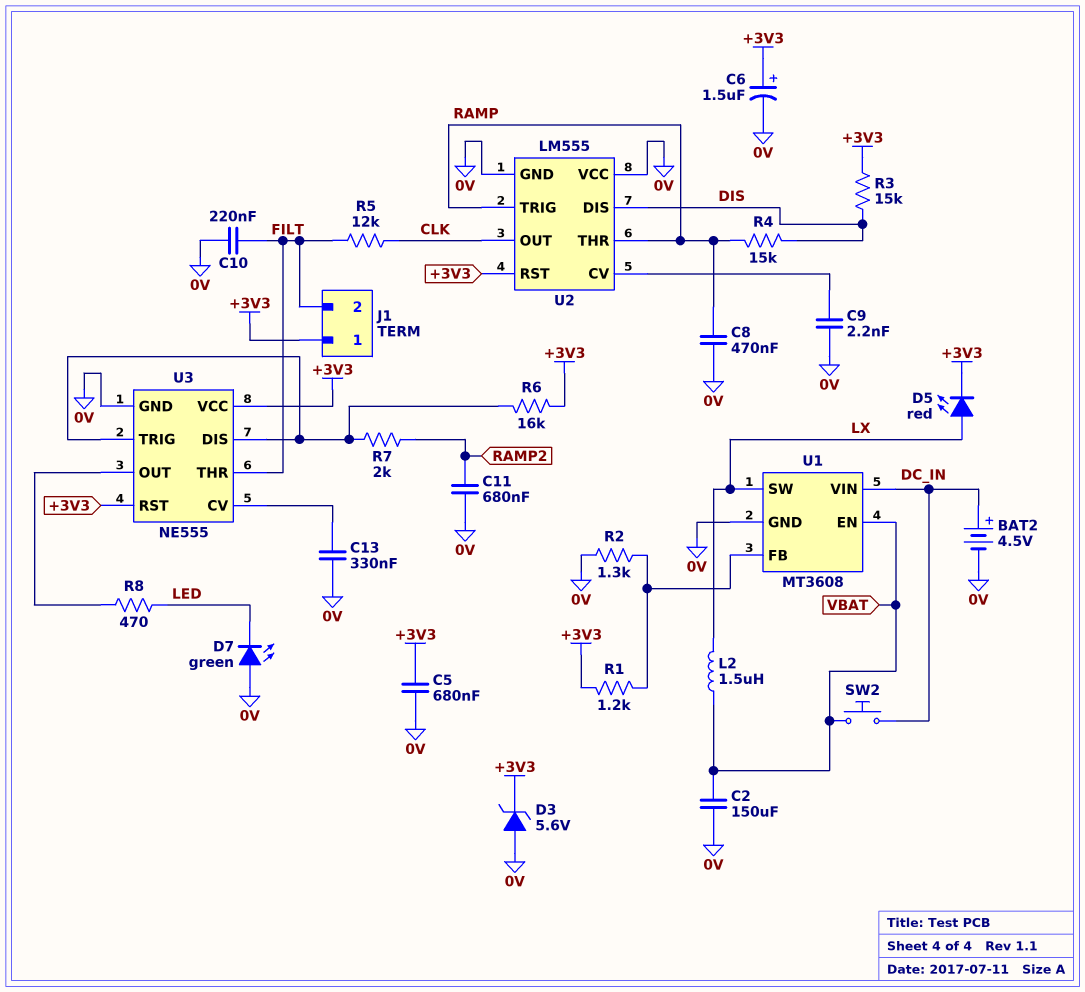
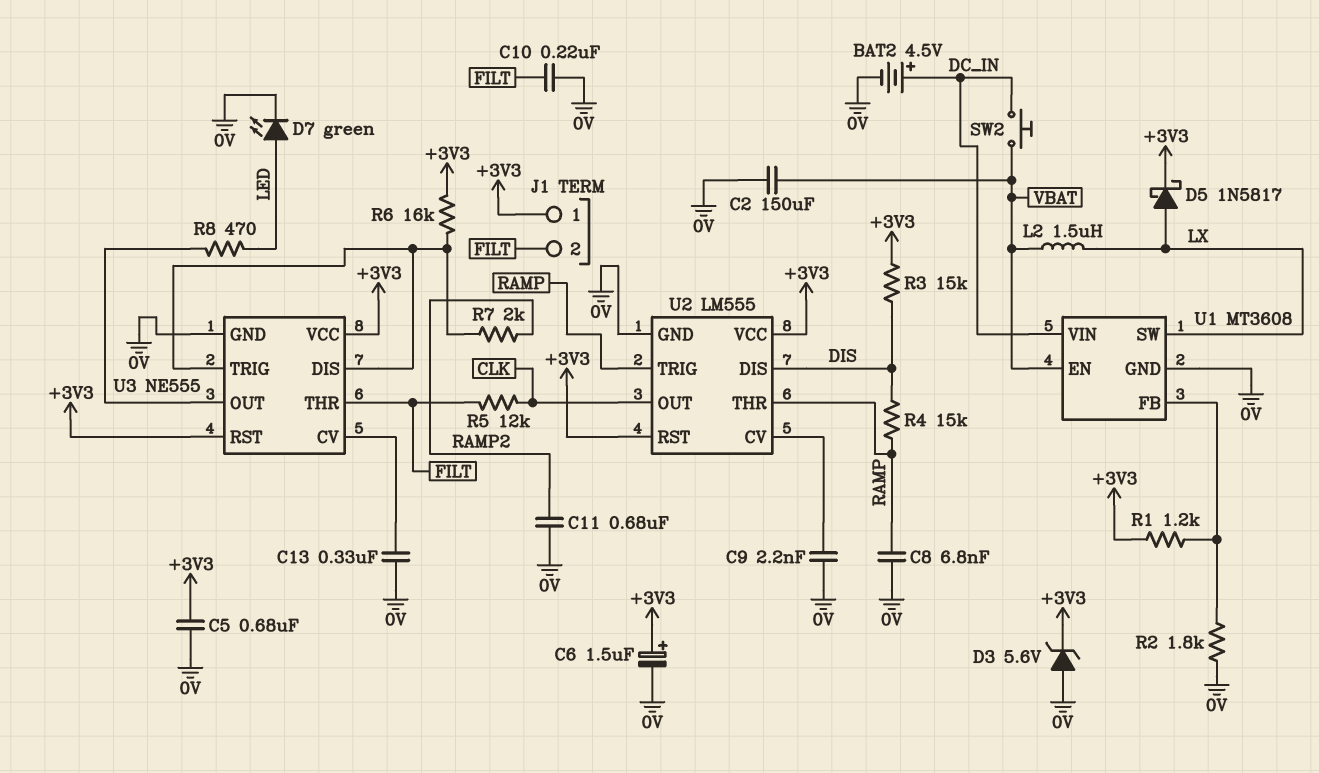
C8: 470nF (0V, RAMP) -> 6.8nF (0V, RAMP)
D5: LED red (A LX, K +3V3) -> schottky 1N5817 (A LX, K +3V3)
D7: LED green (A 0V, K LED) -> LED green (A LED, K 0V)
R2: 1.3k (0V, U1/FB) -> 1.8k (0V, U1/FB)
U2 pin VCC: 0V -> +3V3

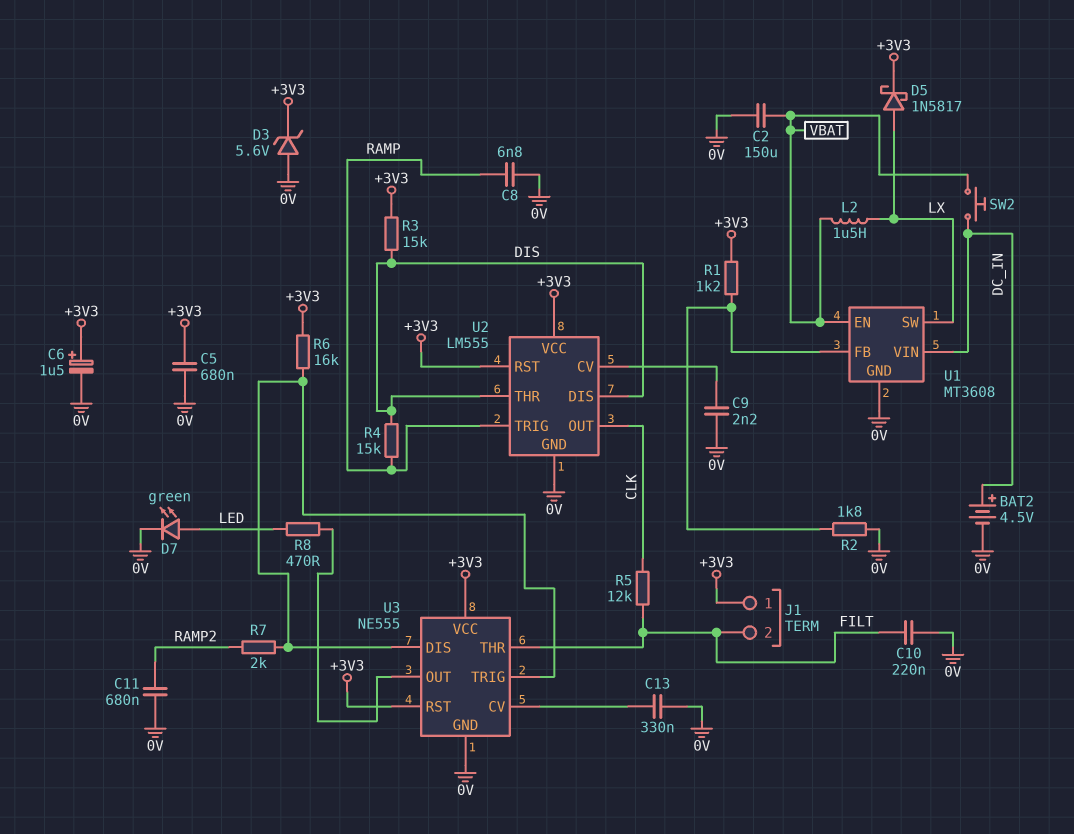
U2 pin THR: RAMP -> DIS

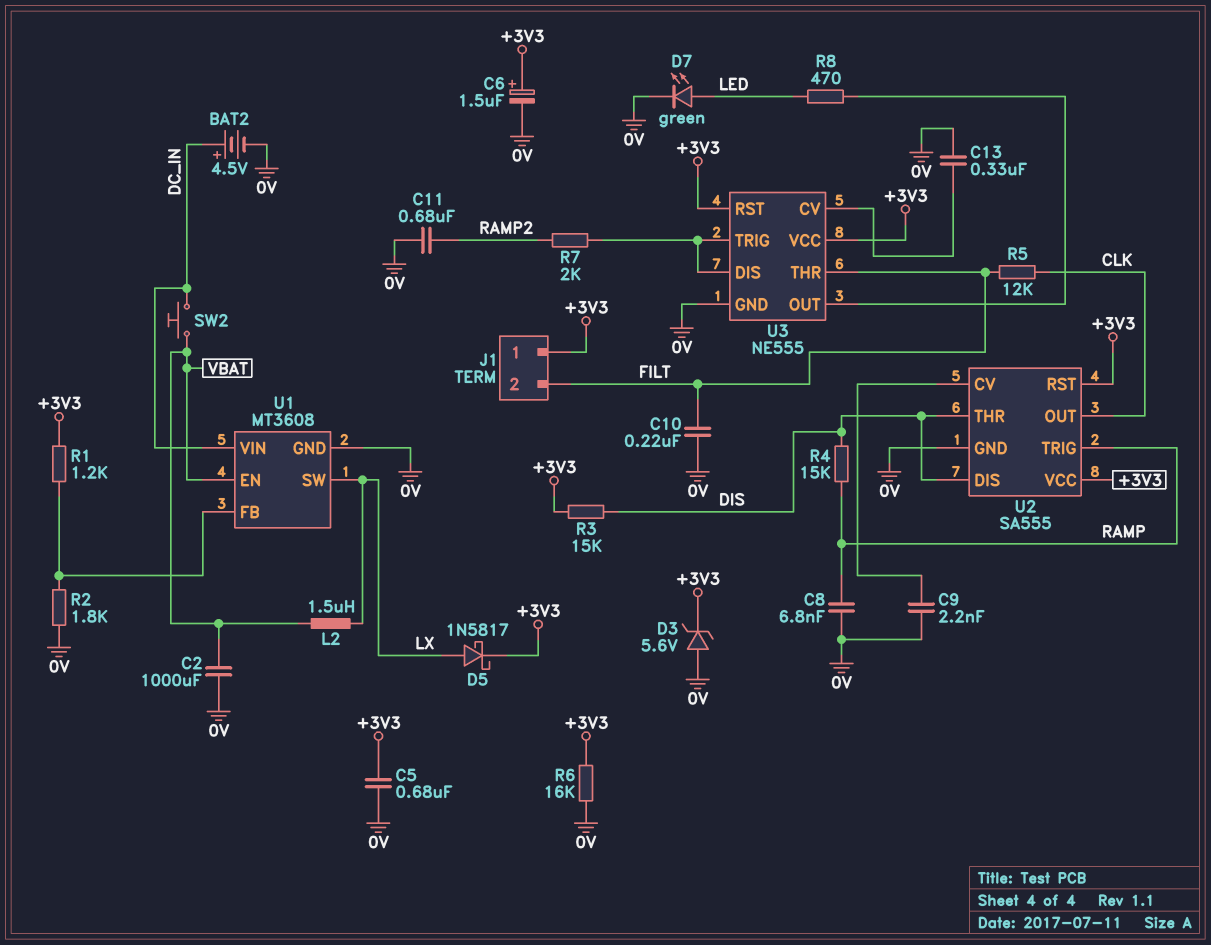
C2: 150uF (0V, VBAT) -> 1000uF (0V, VBAT)
R6: 16k (+3V3, U3/DIS) -> 16k (+3V3, 0V)
U2: LM555 -> SA555

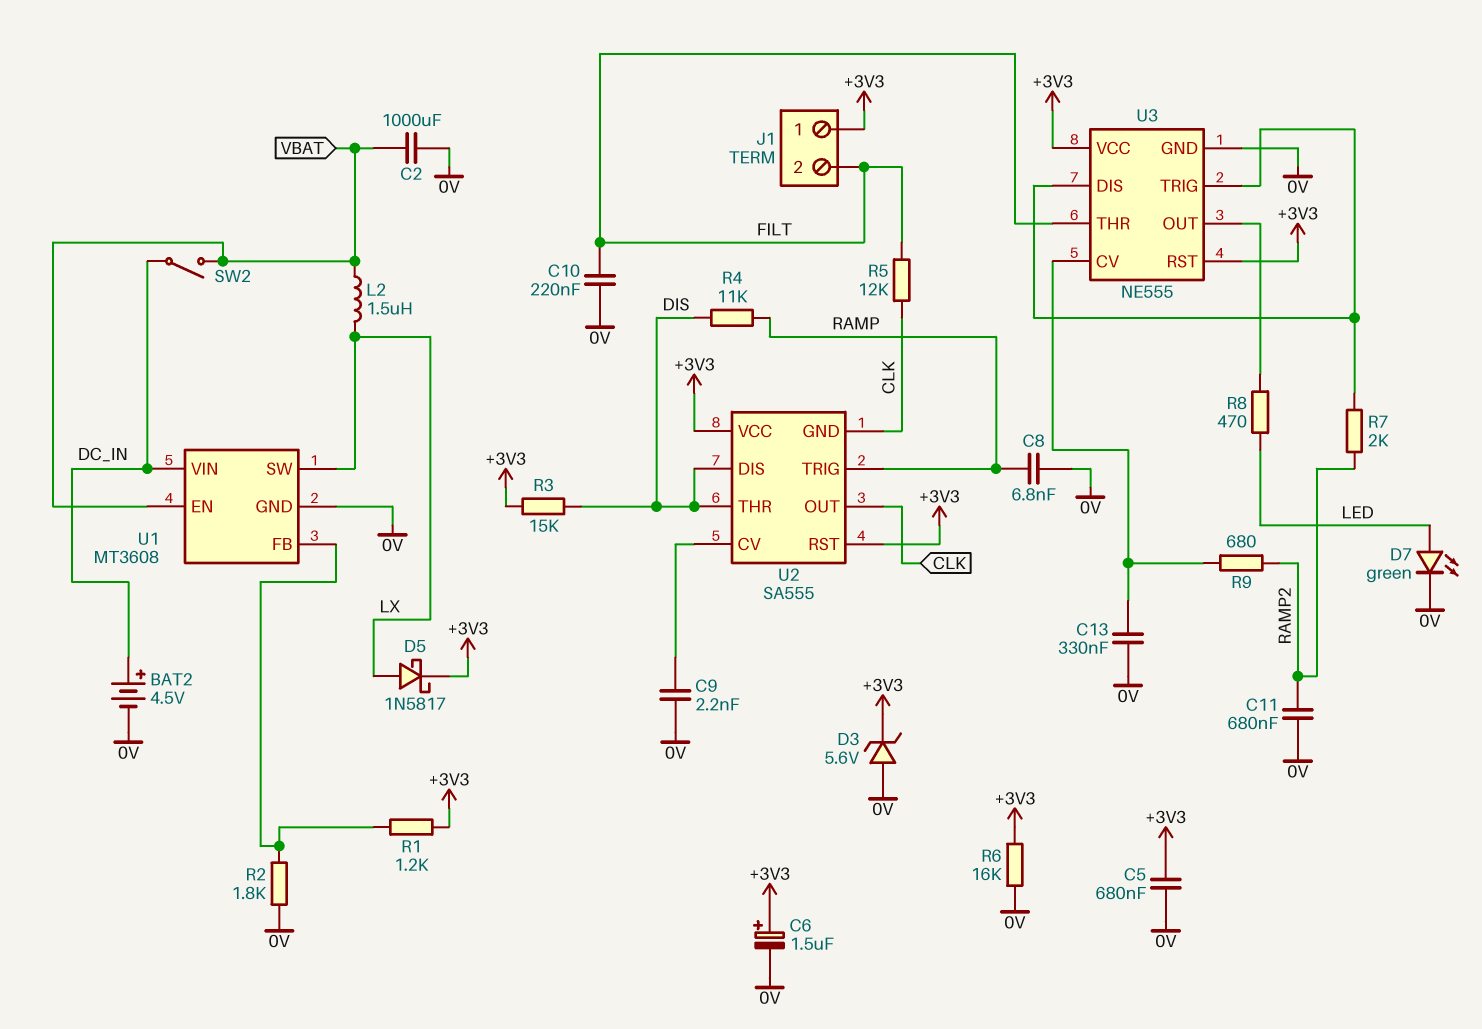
R4: 15k (DIS, RAMP) -> 11k (DIS, RAMP)
R9: none -> 680 (RAMP2, U3/CV)
SW2: button (DC_IN, VBAT) -> switch (DC_IN, VBAT)
U2 pin GND: 0V -> CLK

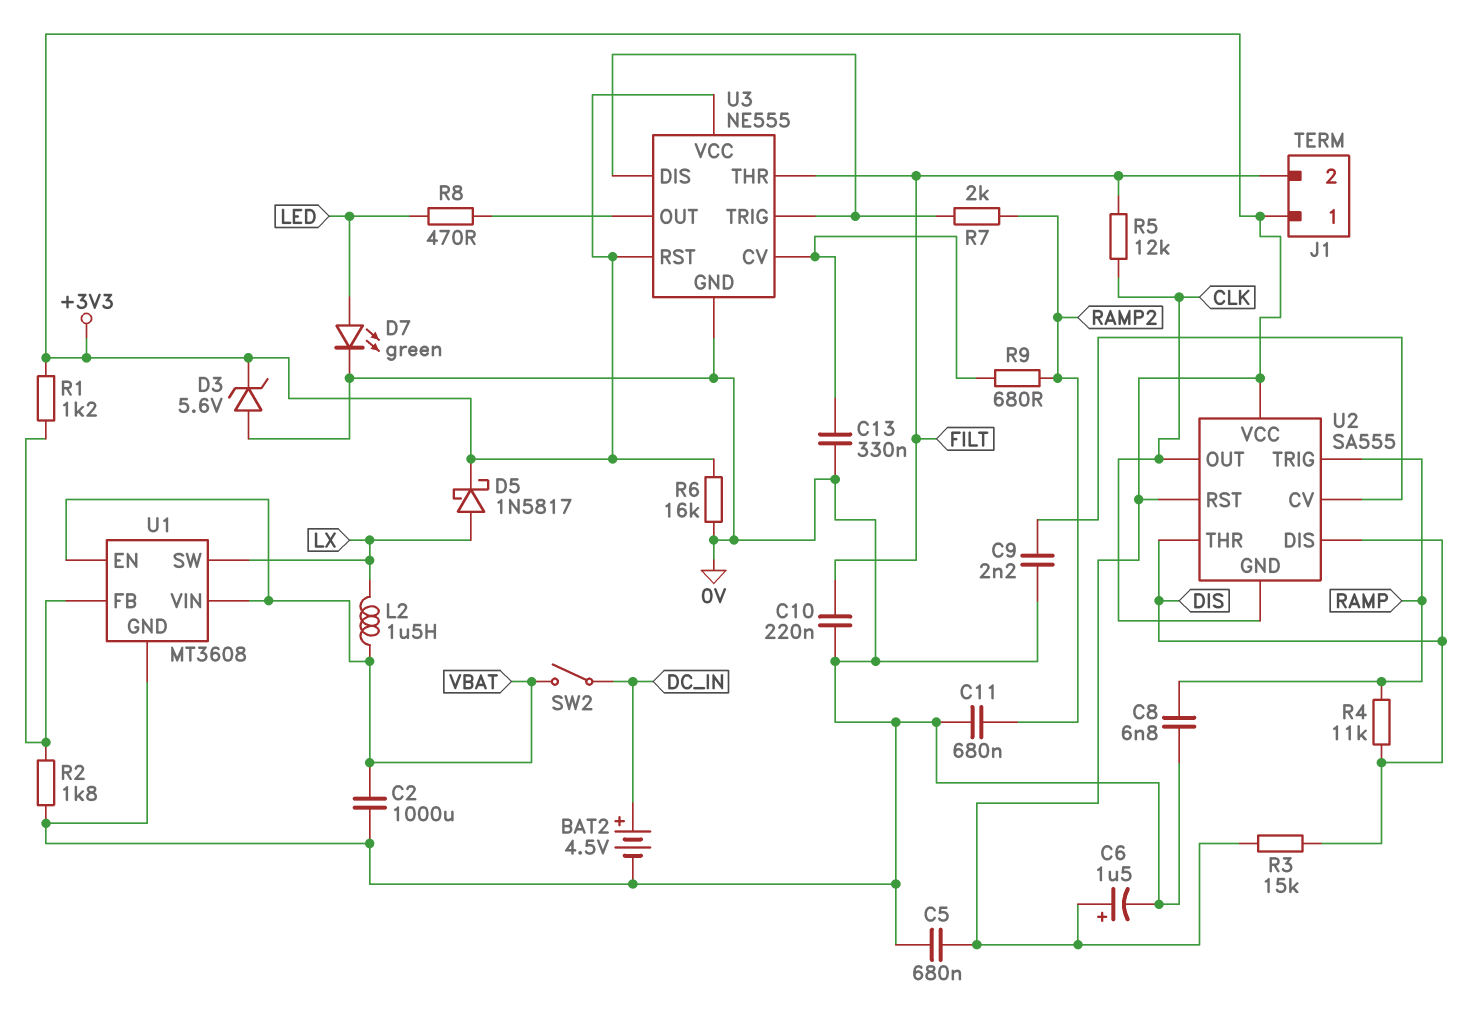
U1 pin VIN: DC_IN -> VBAT

